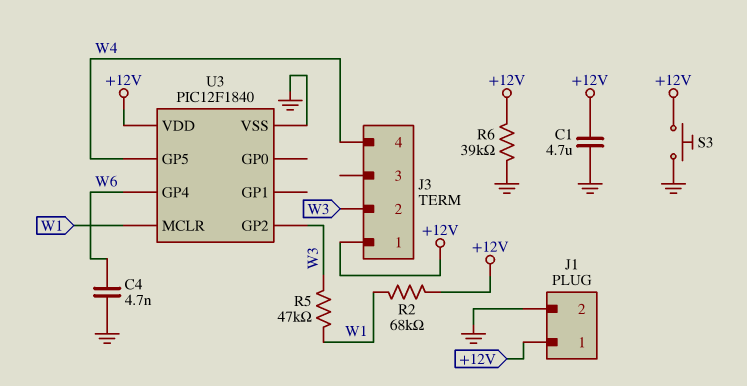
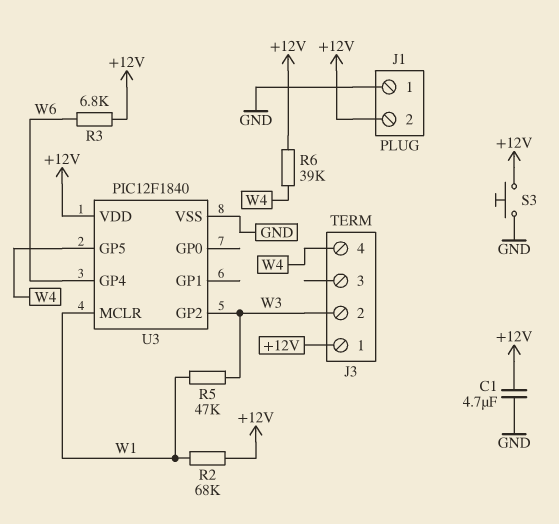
C4: 4.7nF (GND, W6) -> none
J1 pin 1: +12V -> GND
J1 pin 2: GND -> +12V
R3: none -> 6.8k (+12V, W6)
R6: 39k (+12V, GND) -> 39k (+12V, W4)

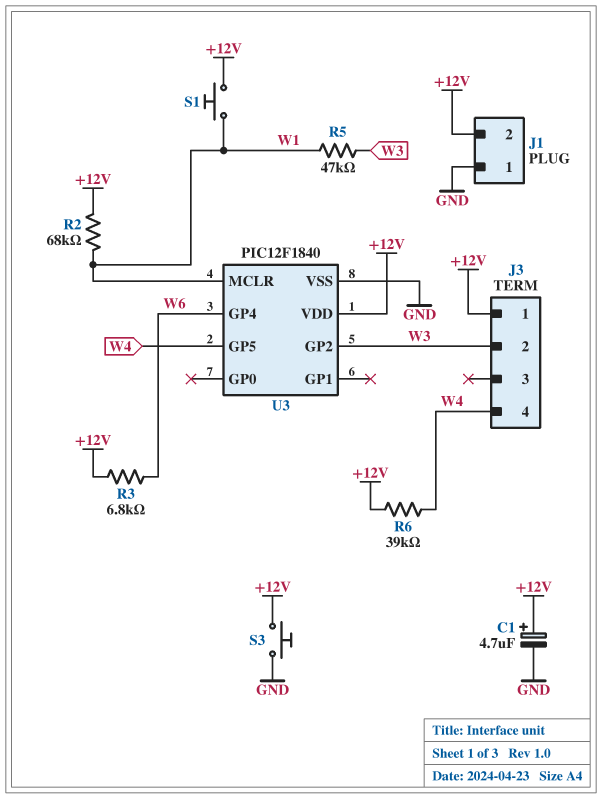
C1: 4.7uF (+12V, GND) -> 4.7uF (plus +12V, minus GND)
S1: none -> button (+12V, W1)

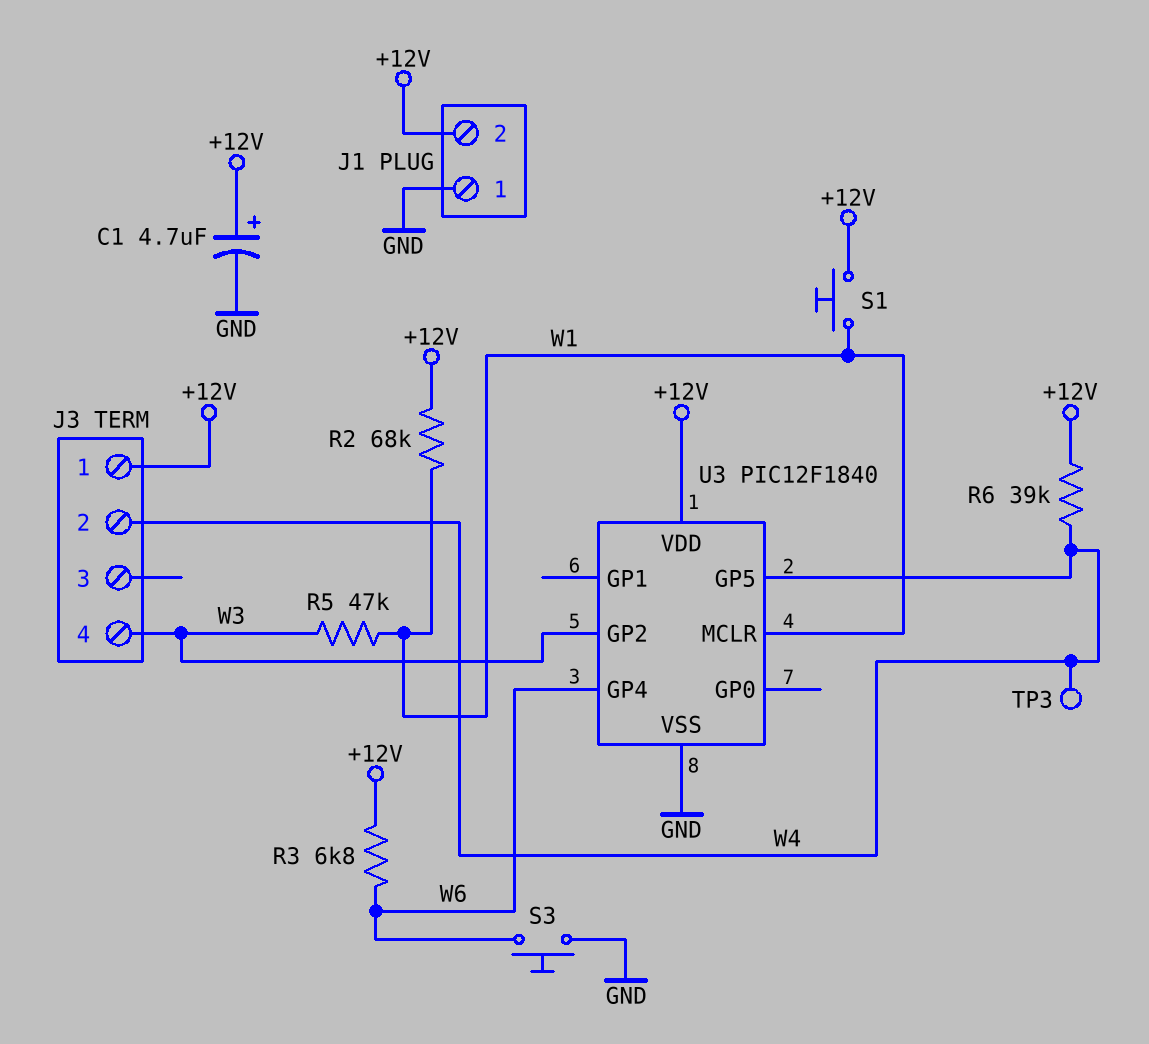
J3 pin 2: W3 -> W4
J3 pin 4: W4 -> W3
S3: button (+12V, GND) -> button (GND, W6)
TP3: none -> test point (W4)

